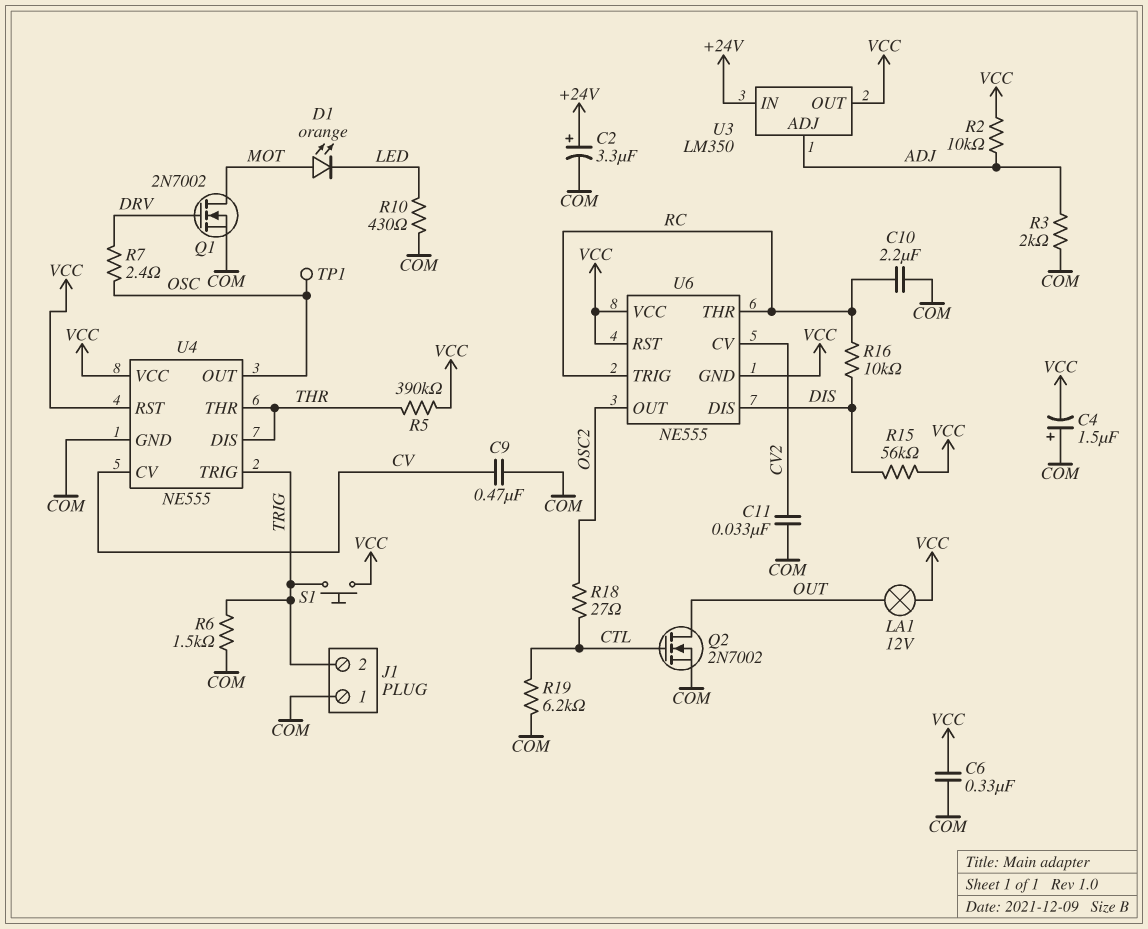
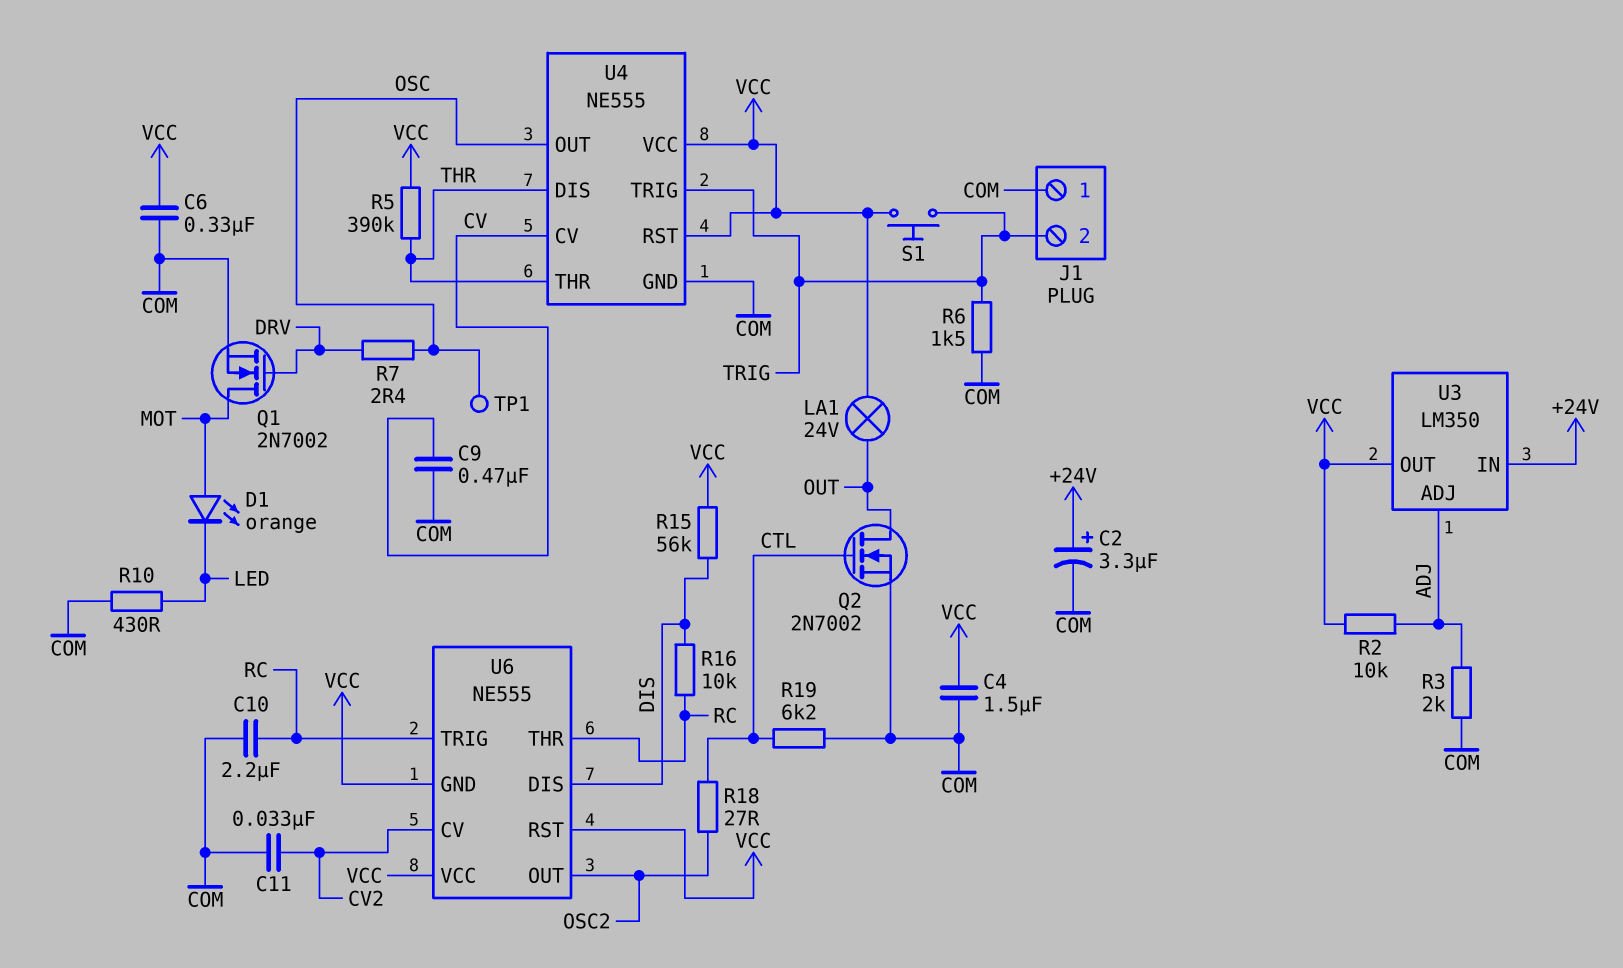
C4: 1.5uF (plus COM, minus VCC) -> 1.5uF (COM, VCC)
LA1: lamp 12V (OUT, VCC) -> lamp 24V (OUT, VCC)

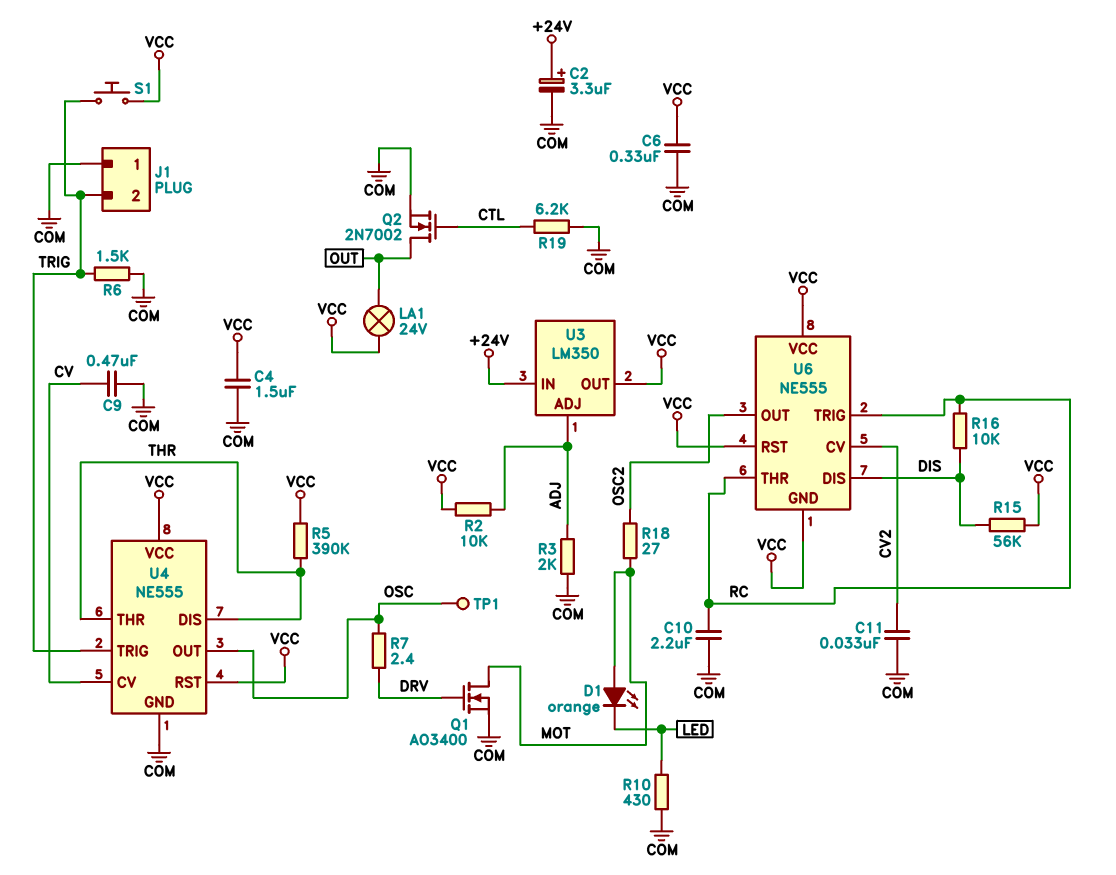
Q1: NMOS 2N7002 (G DRV, D MOT, S COM) -> NMOS AO3400 (G DRV, D MOT, S COM)
R18: 27 (CTL, OSC2) -> 27 (MOT, OSC2)

